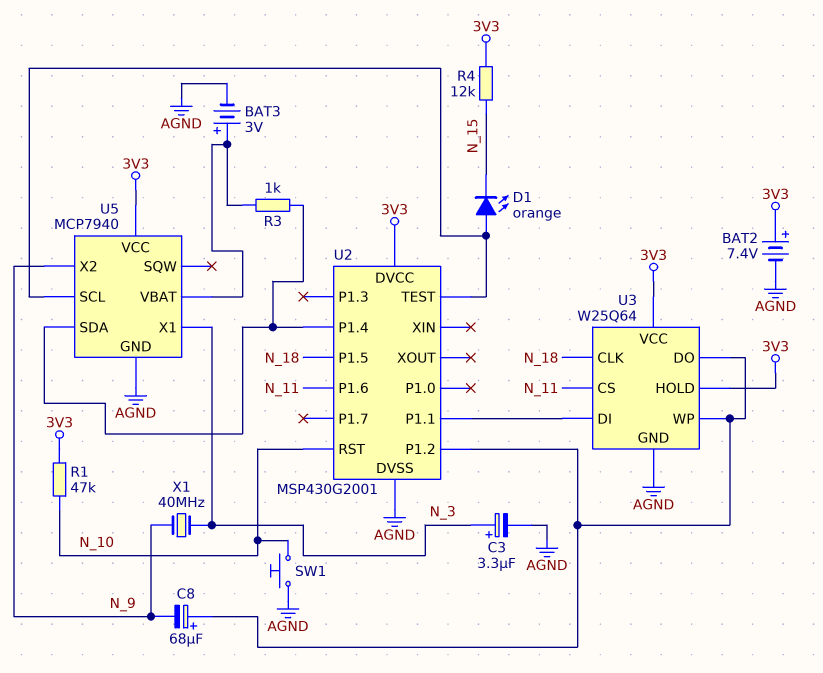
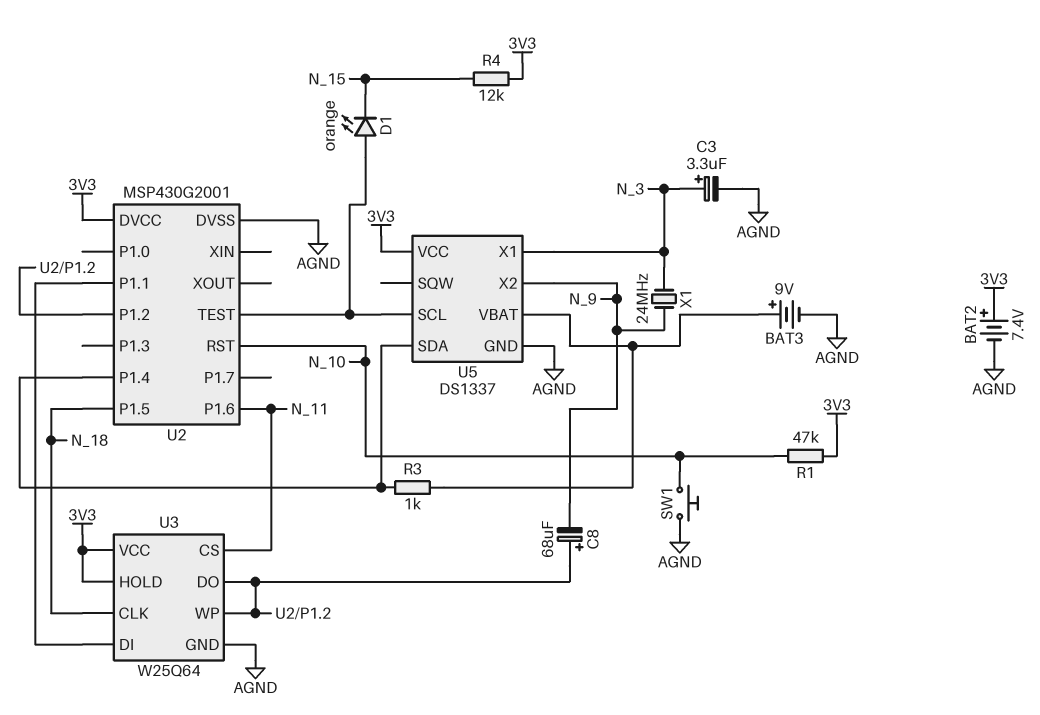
BAT3: 3V (plus U5/VBAT, minus AGND) -> 9V (plus U5/VBAT, minus AGND)
U5: MCP7940 -> DS1337
X1: 40MHz (N_3, N_9) -> 24MHz (N_3, N_9)

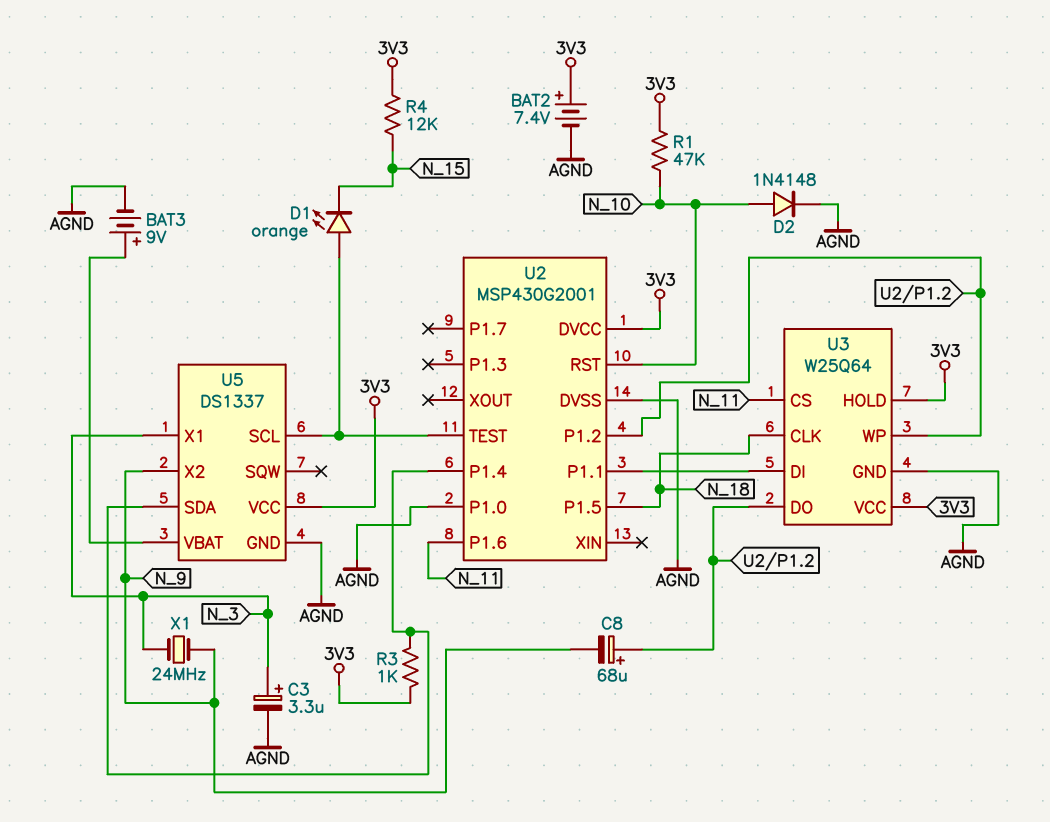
D2: none -> diode 1N4148 (A N_10, K AGND)
R3: 1k (U2/P1.4, U5/VBAT) -> 1k (3V3, U2/P1.4)
SW1: button (AGND, N_10) -> none
U2 pin P1.0: none -> AGND

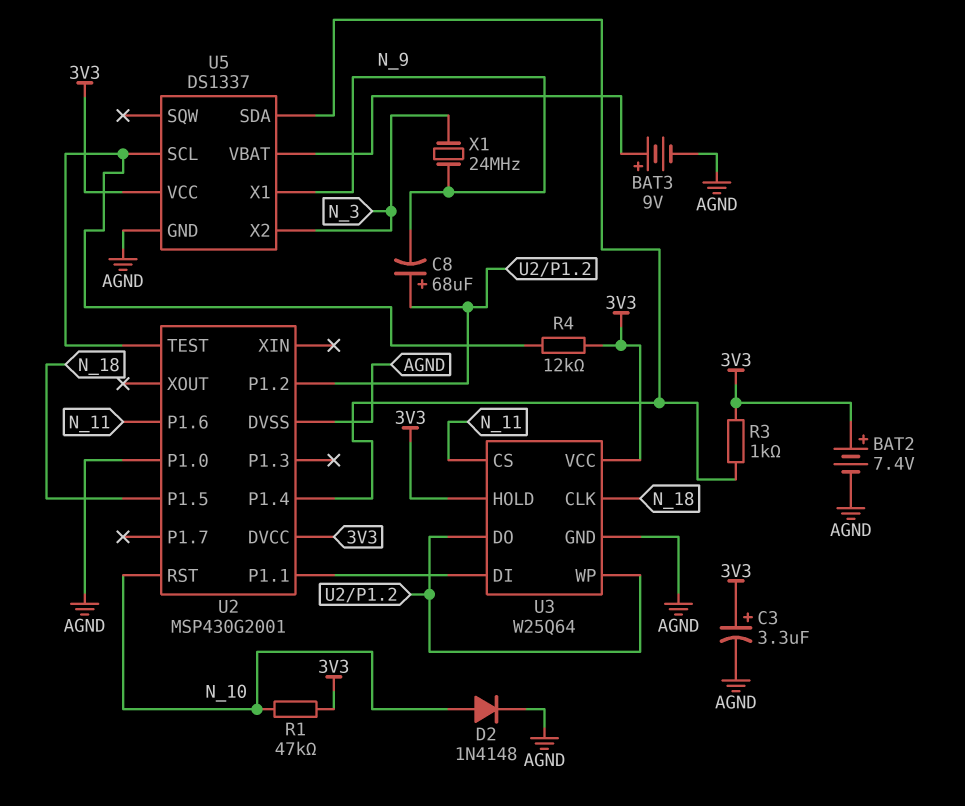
C3: 3.3uF (plus N_3, minus AGND) -> 3.3uF (plus 3V3, minus AGND)
D1: LED orange (A U2/TEST, K N_15) -> none
R4: 12k (3V3, N_15) -> 12k (3V3, U2/TEST)
U5 pin X1: N_3 -> N_9
U5 pin X2: N_9 -> N_3

